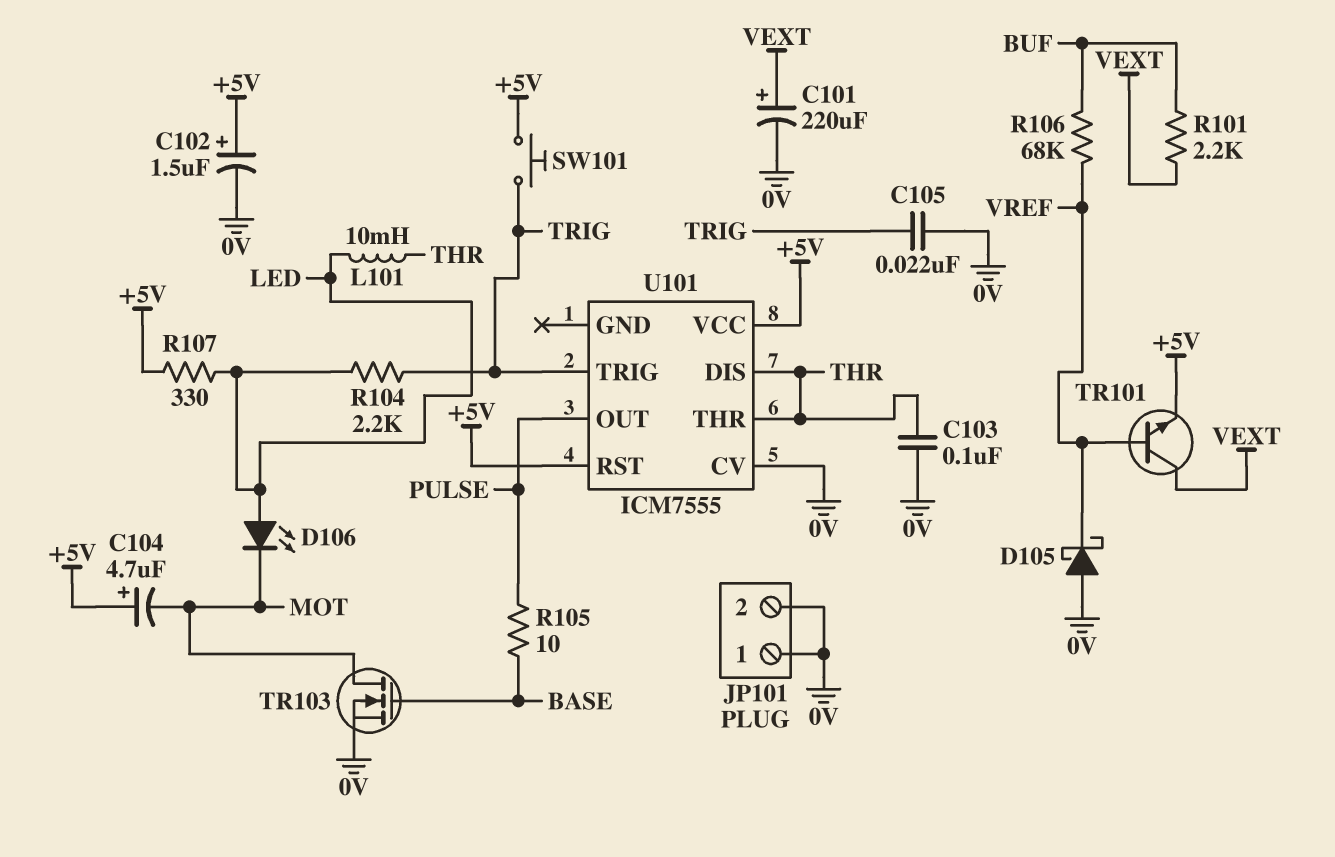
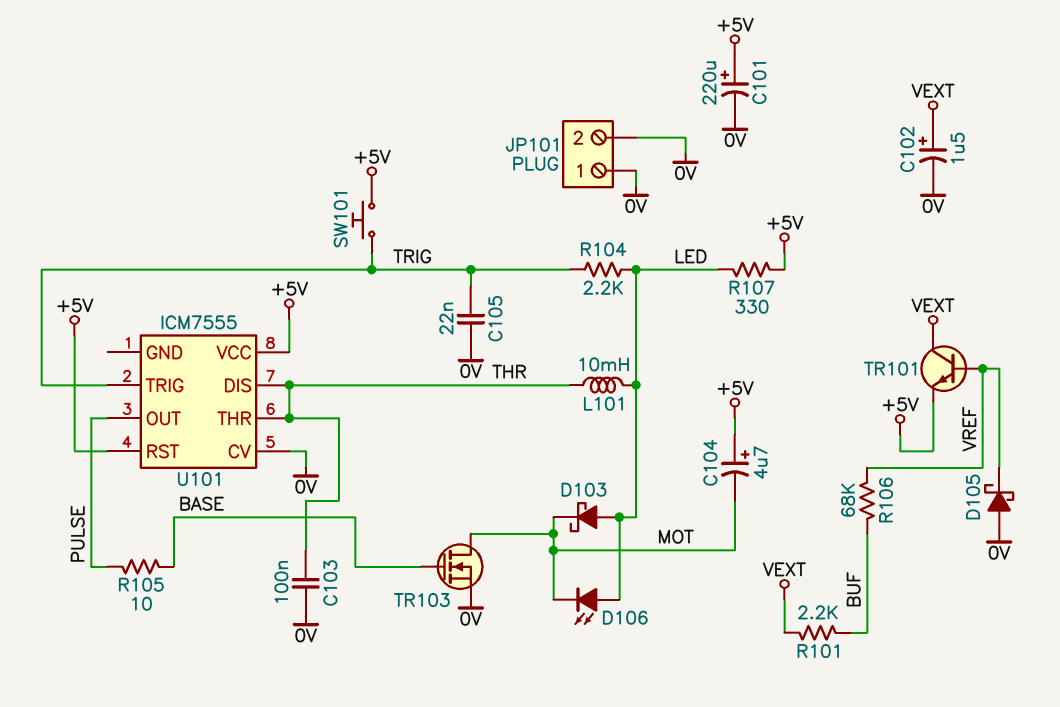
C101: 220uF (plus VEXT, minus 0V) -> 220uF (plus +5V, minus 0V)
C102: 1.5uF (plus +5V, minus 0V) -> 1.5uF (plus VEXT, minus 0V)
D103: none -> schottky (A LED, K MOT)

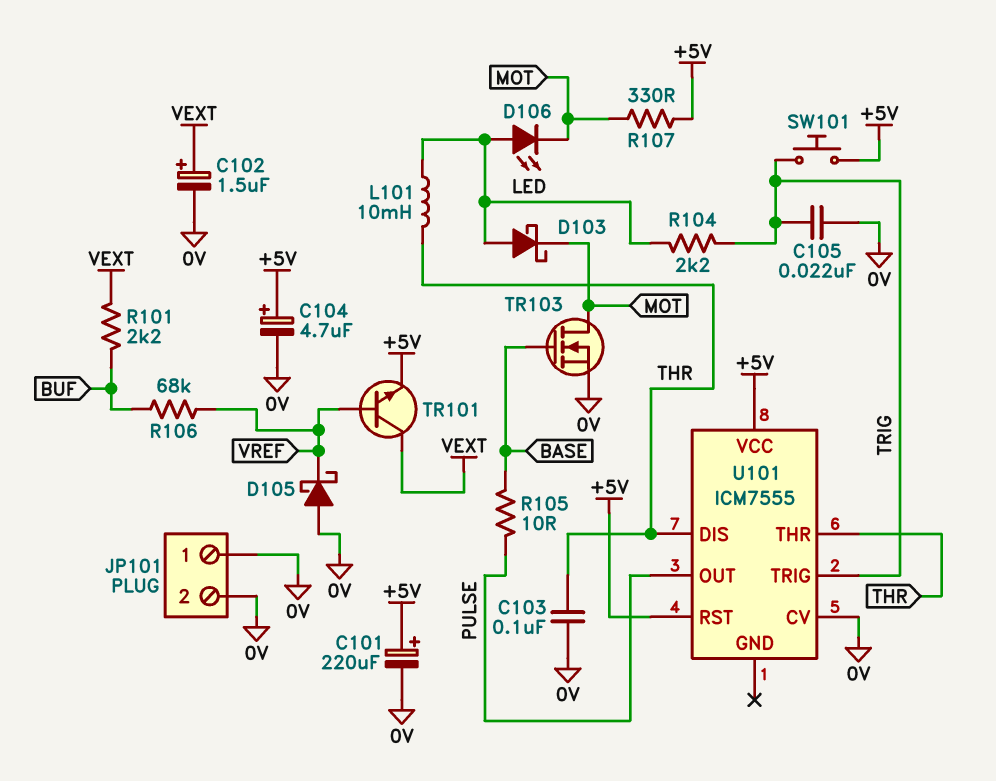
C104: 4.7uF (plus +5V, minus MOT) -> 4.7uF (plus +5V, minus 0V)
R107: 330 (+5V, LED) -> 330 (+5V, MOT)

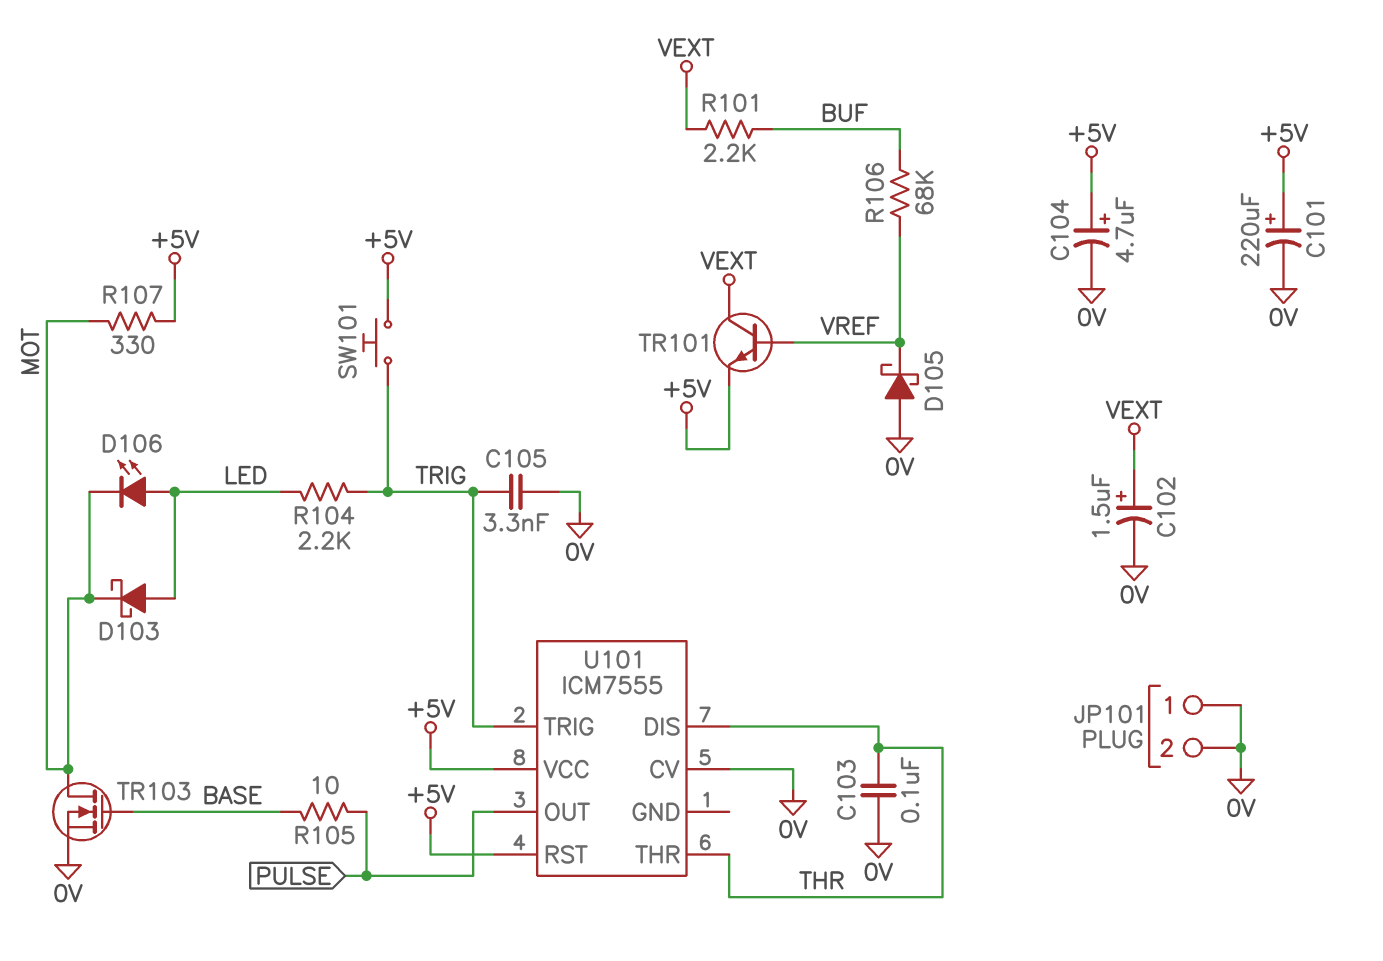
C105: 22nF (0V, TRIG) -> 3.3nF (0V, TRIG)
L101: 10mH (LED, THR) -> none

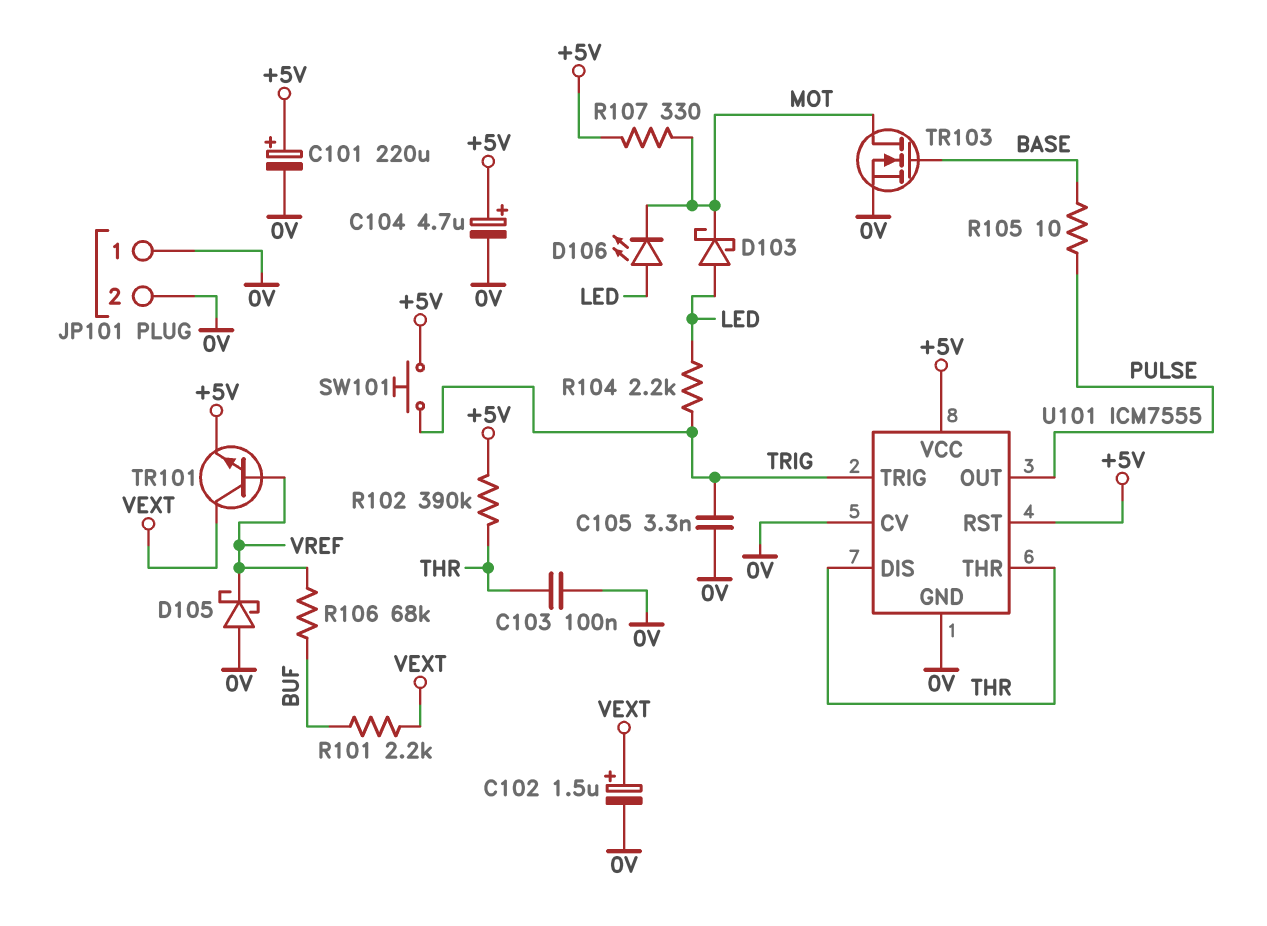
R102: none -> 390k (+5V, THR)
U101 pin GND: none -> 0V

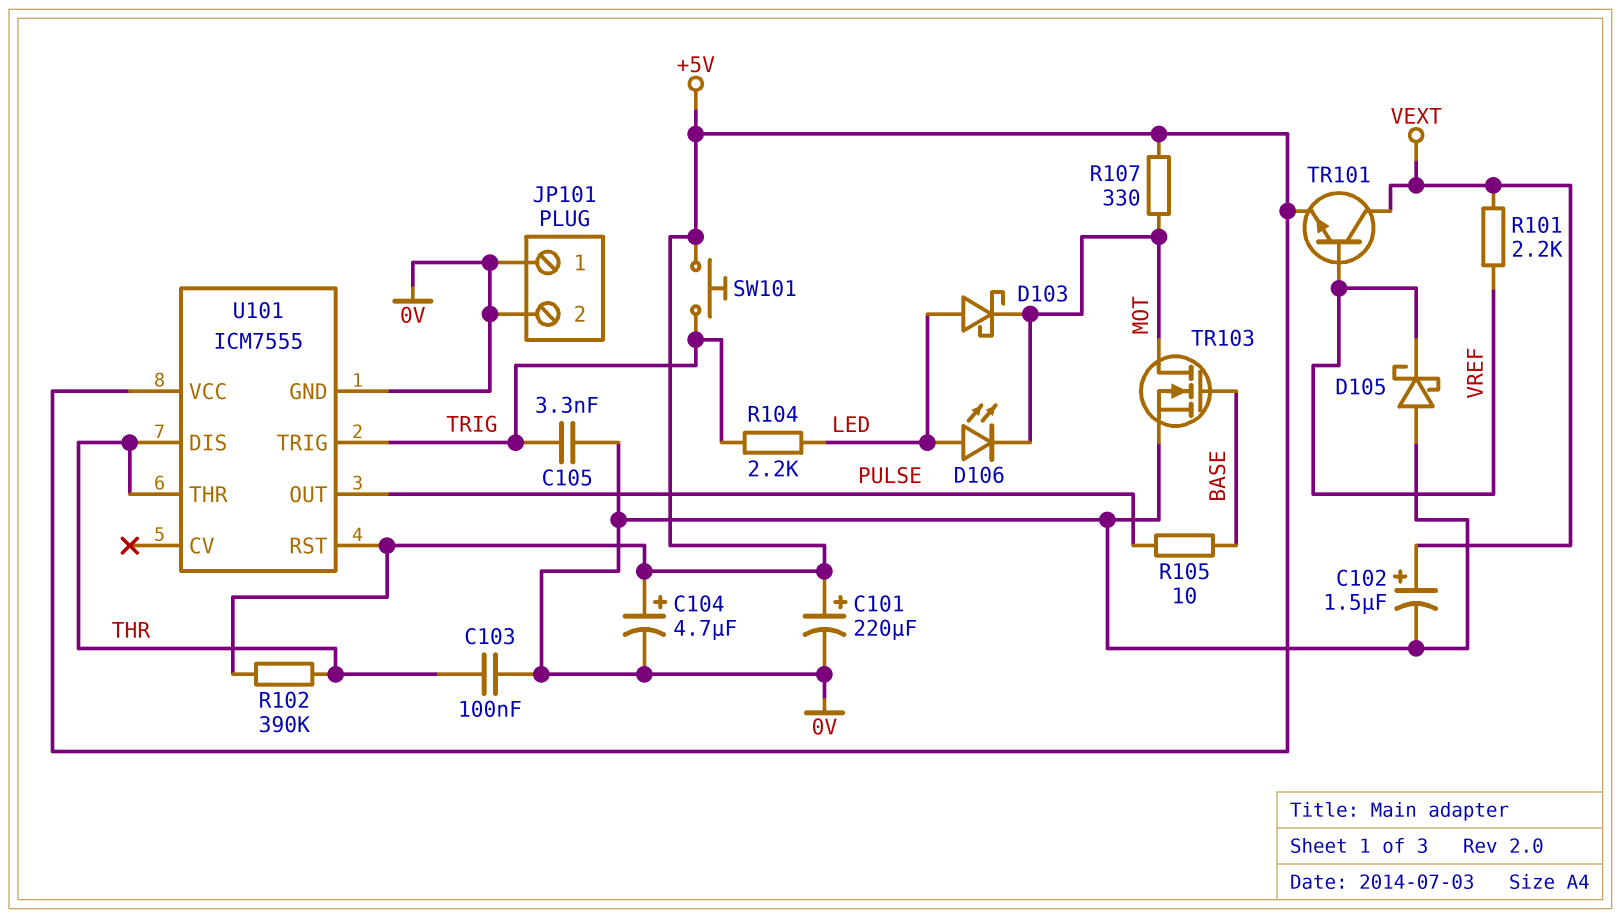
R101: 2.2k (BUF, VEXT) -> 2.2k (VEXT, VREF)
R106: 68k (BUF, VREF) -> none
U101 pin CV: 0V -> none

